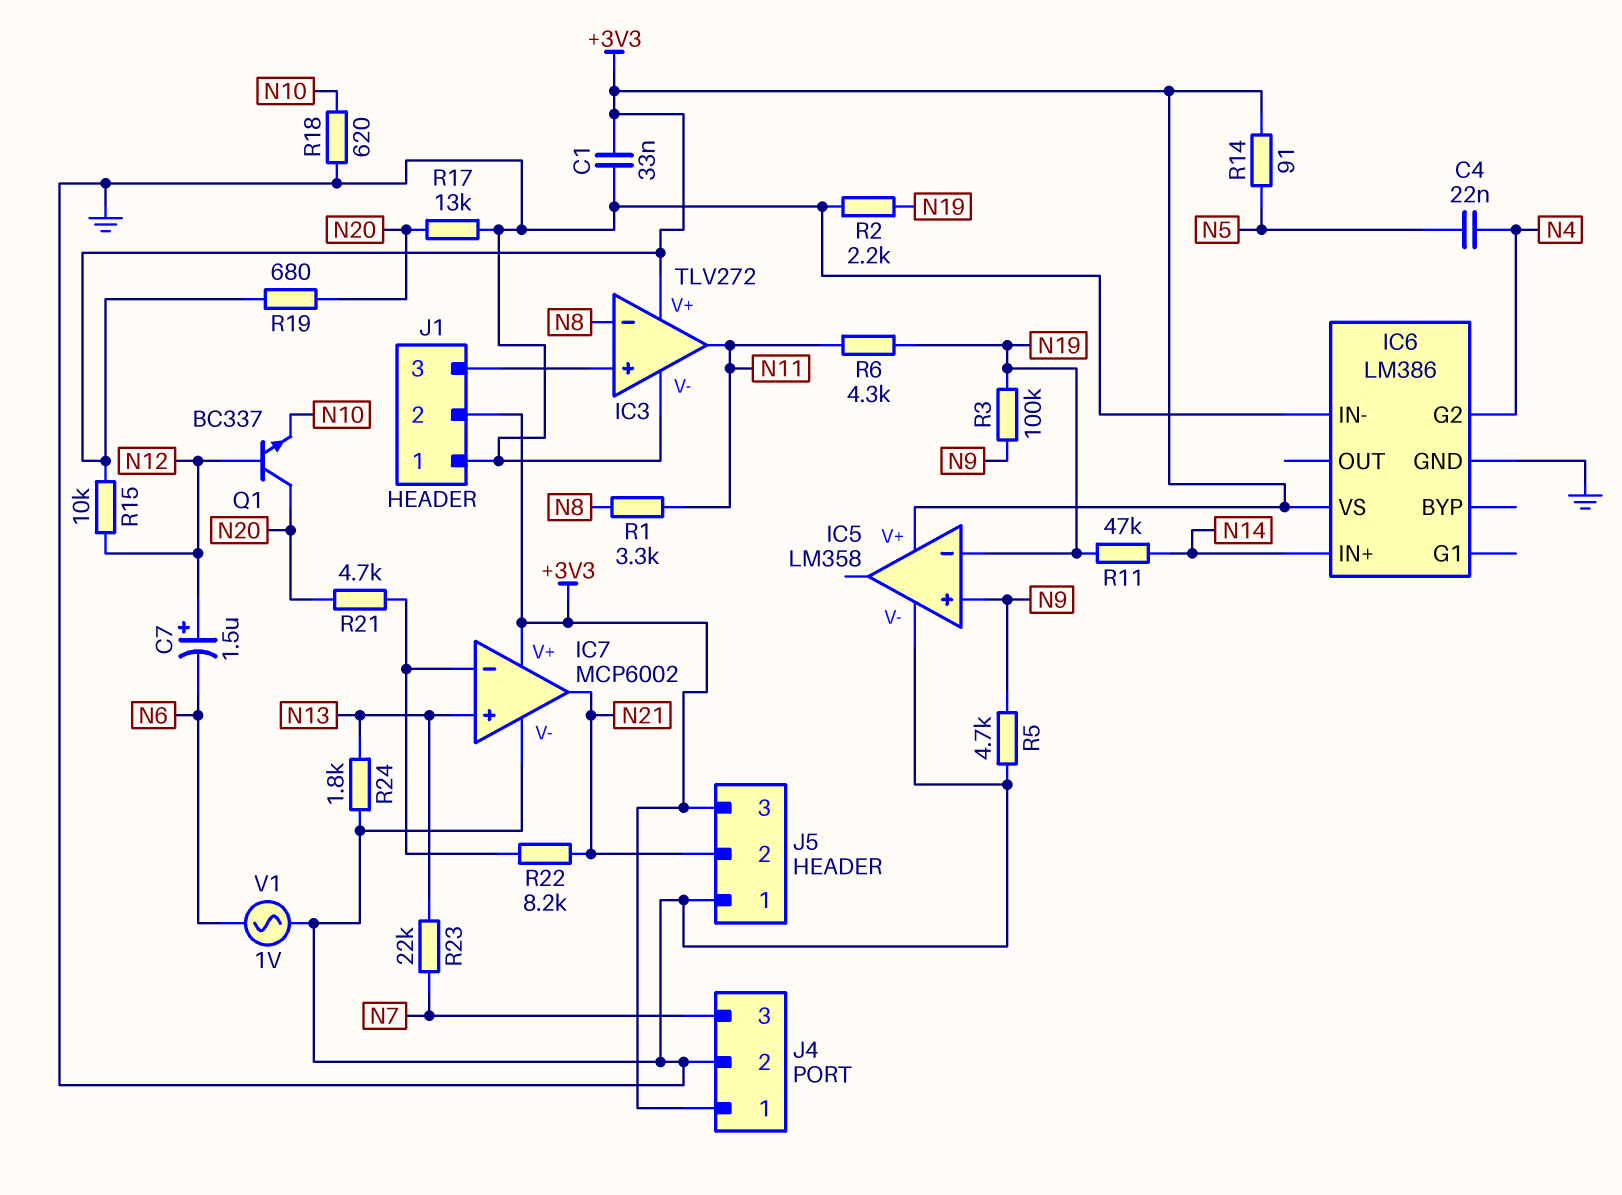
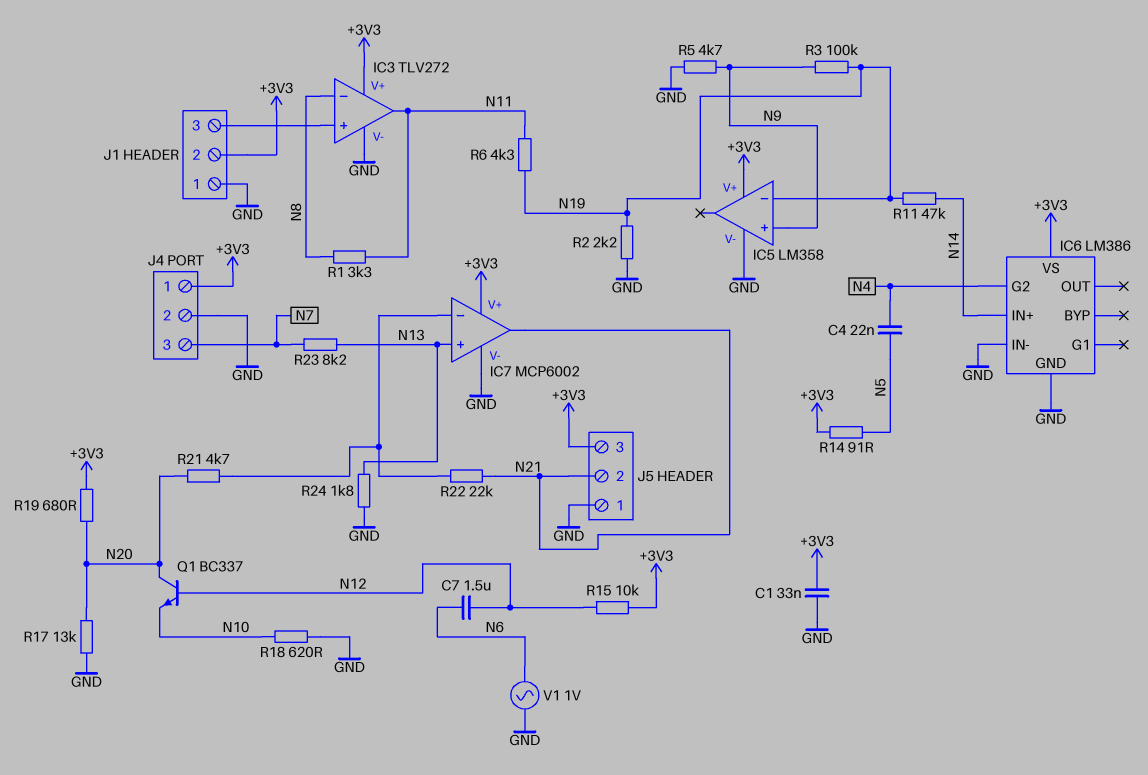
C7: 1.5uF (plus N12, minus N6) -> 1.5uF (N6, N12)
R22: 8.2k (IC7/in-, N21) -> 22k (IC7/in-, N21)
R23: 22k (N7, N13) -> 8.2k (N7, N13)

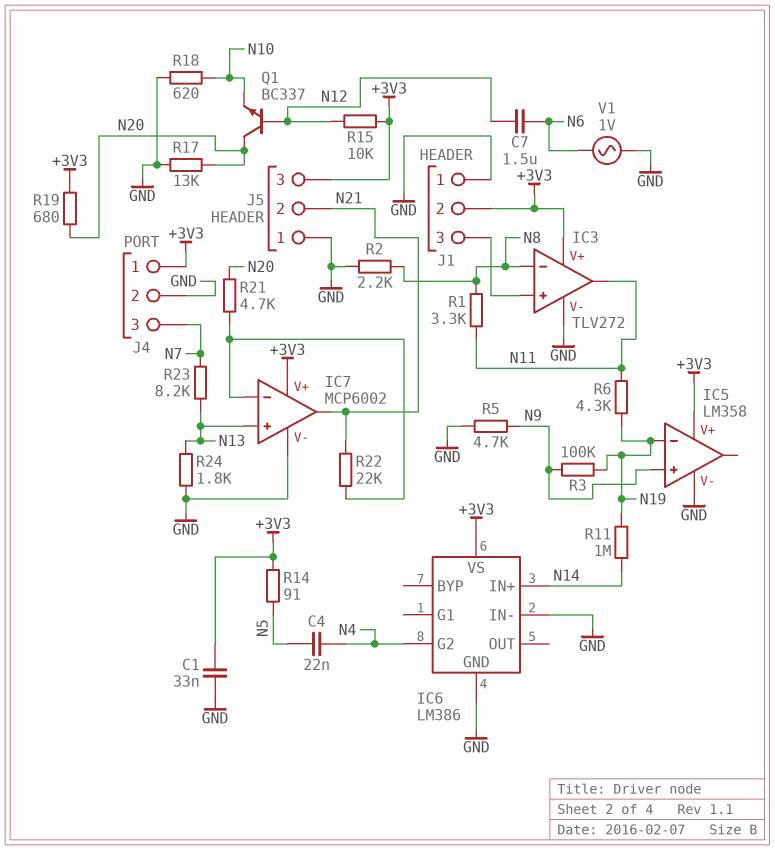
R2: 2.2k (GND, N19) -> 2.2k (GND, N8)
R11: 47k (N14, N19) -> 1M (N14, N19)

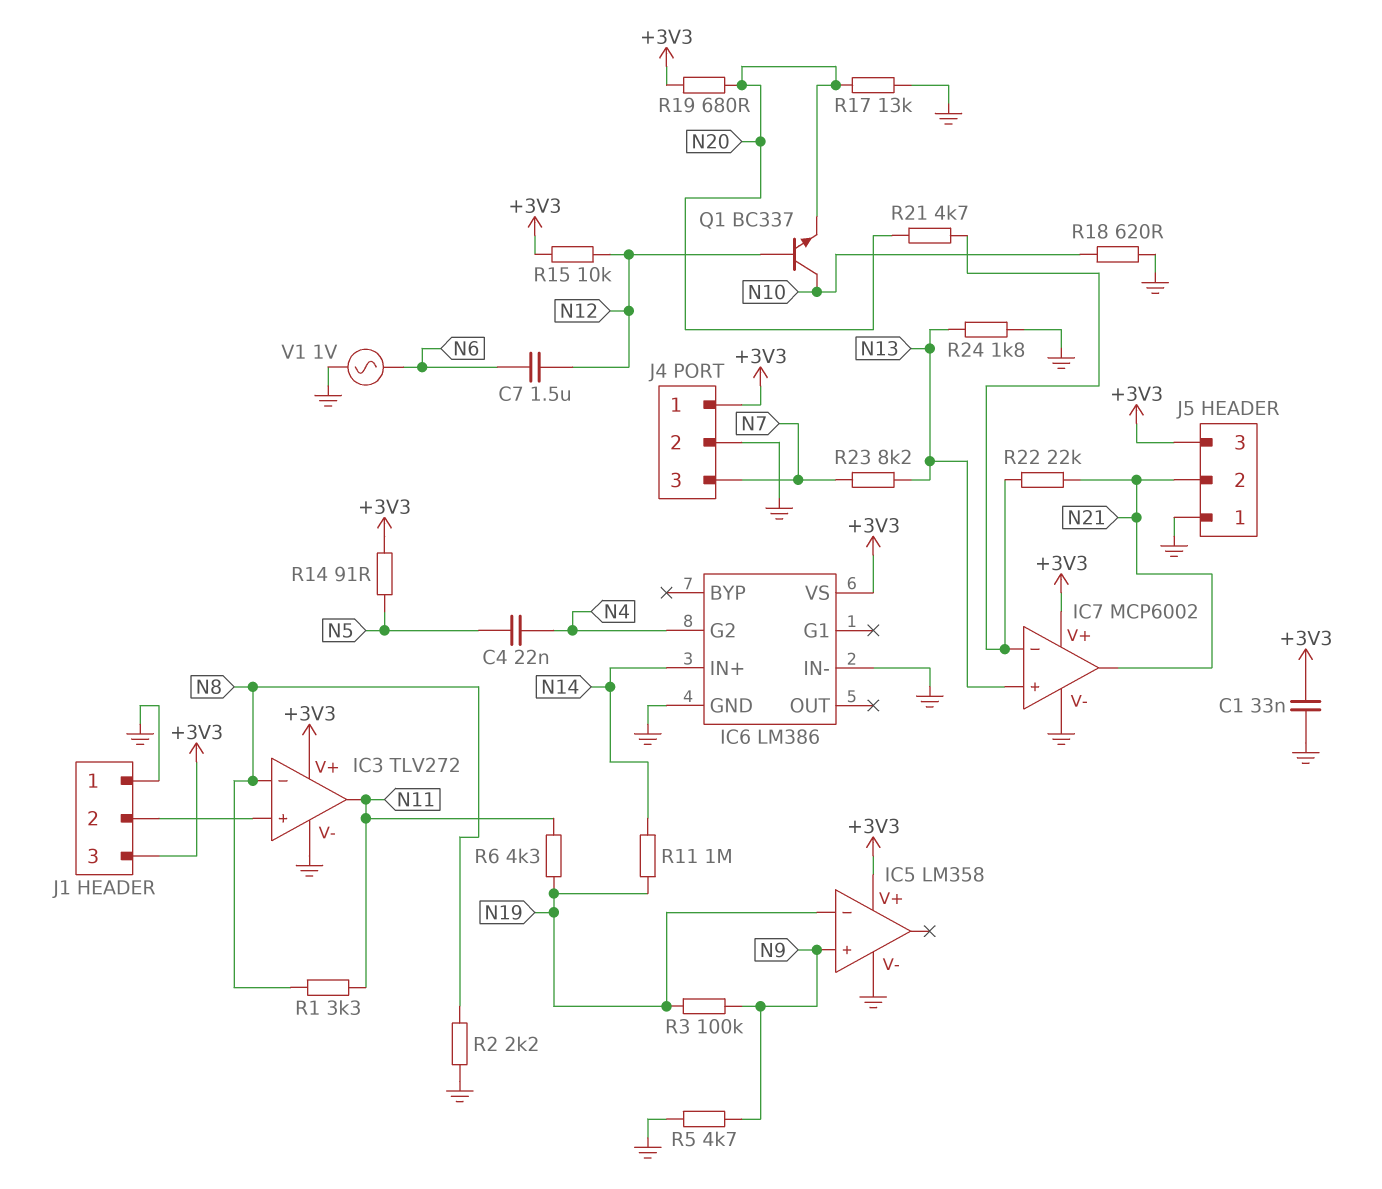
J1 pin 2: +3V3 -> IC3/in+
J1 pin 3: IC3/in+ -> +3V3
Q1: NPN BC337 (B N12, C N20, E N10) -> NPN BC337 (B N12, C N10, E N20)

